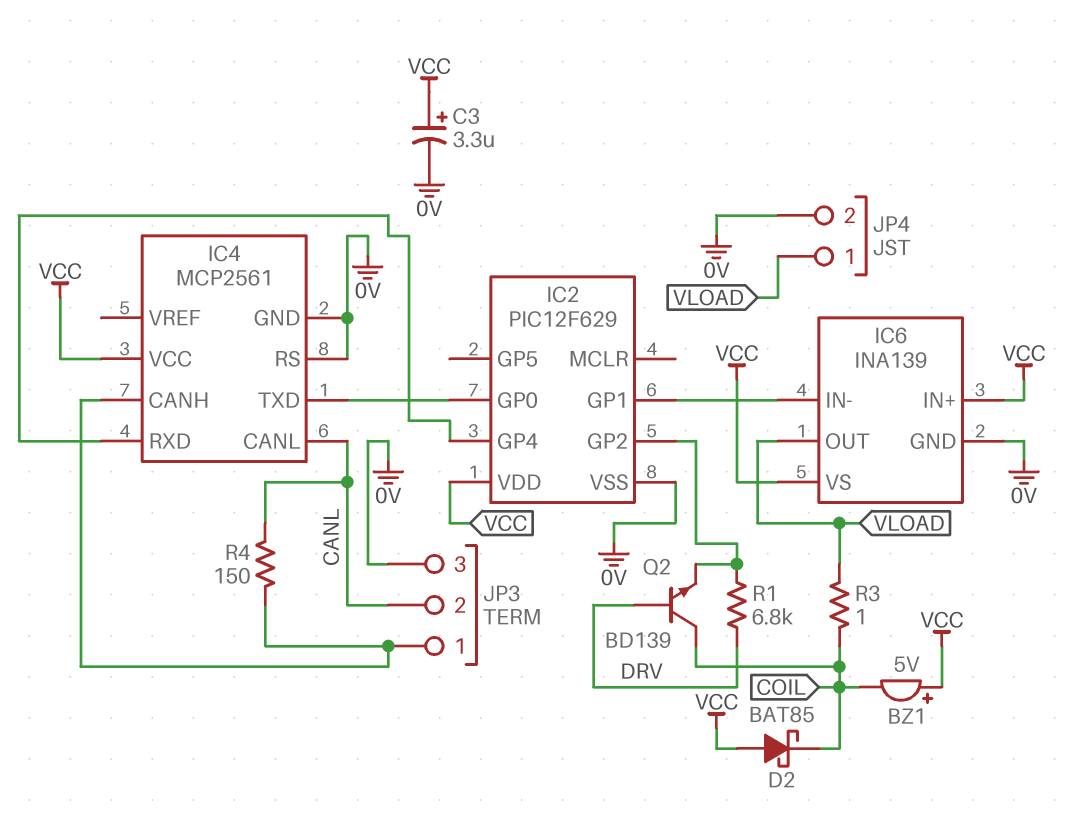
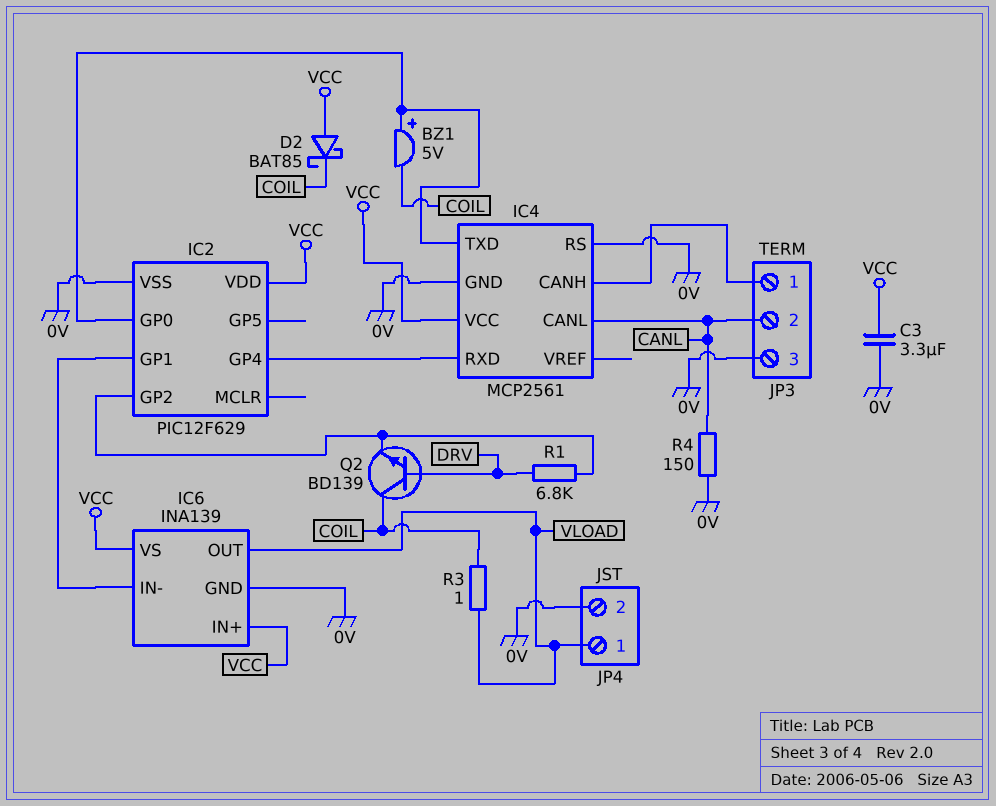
BZ1: buzzer 5V (plus VCC, minus COIL) -> buzzer 5V (plus IC2/GP0, minus COIL)
C3: 3.3uF (plus VCC, minus 0V) -> 3.3uF (0V, VCC)
R4: 150 (CANL, IC4/CANH) -> 150 (0V, CANL)

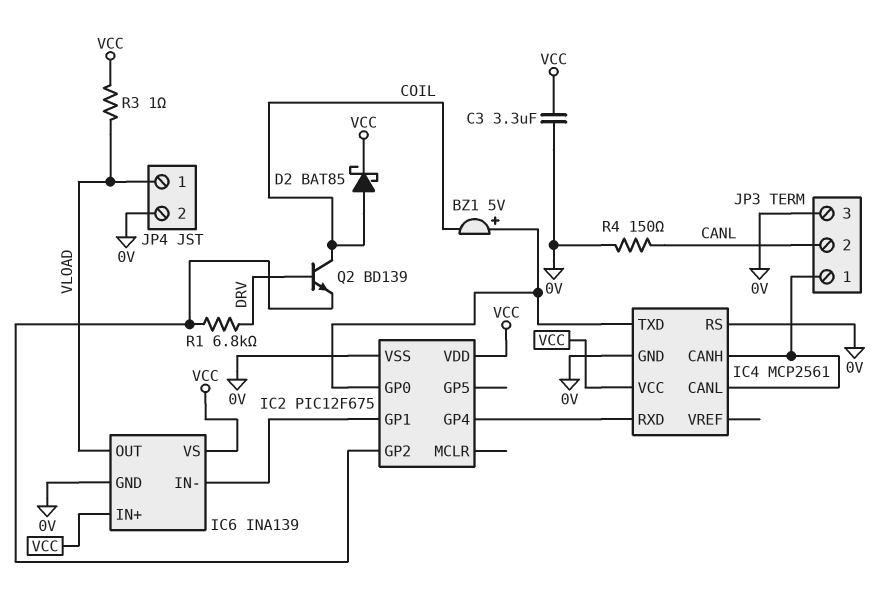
D2: schottky BAT85 (A VCC, K COIL) -> schottky BAT85 (A COIL, K VCC)
IC2: PIC12F629 -> PIC12F675
IC4 pin CANL: CANL -> IC4/CANH
R3: 1 (COIL, VLOAD) -> 1 (VCC, VLOAD)

